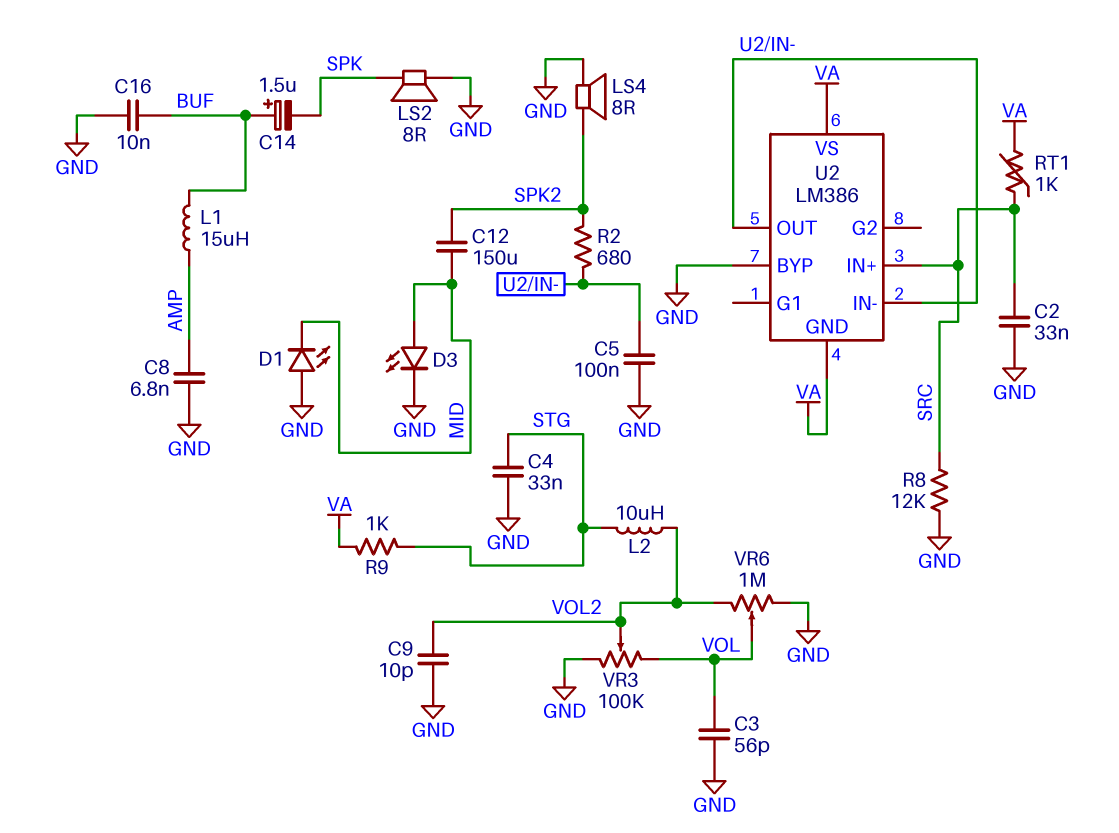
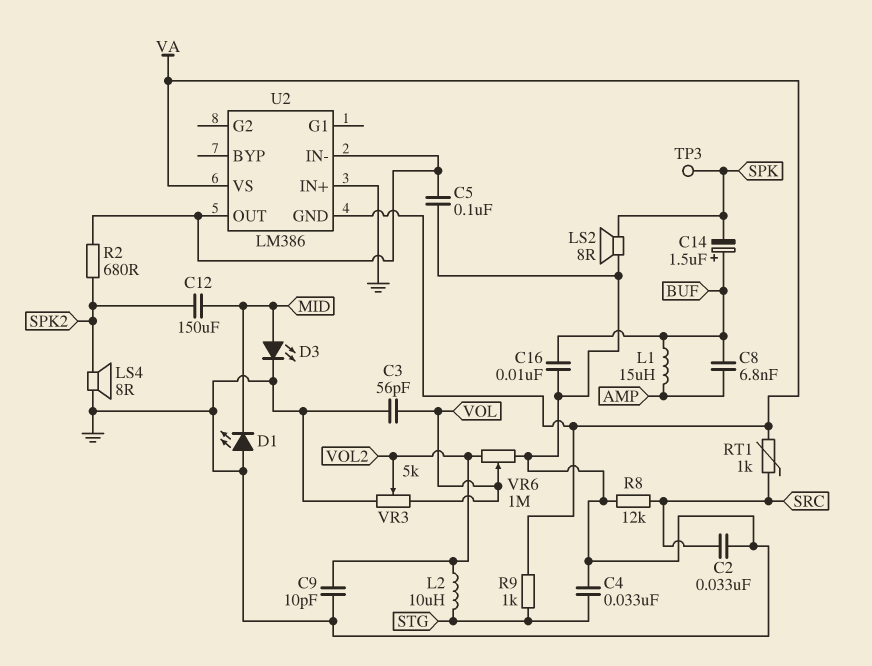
C8: 6.8nF (AMP, GND) -> 6.8nF (AMP, BUF)
TP3: none -> test point (SPK)
U2 pin BYP: GND -> none
U2 pin IN+: SRC -> GND
VR3: 100k (GND, VOL, wiper VOL2) -> 5k (GND, VOL, wiper VOL2)

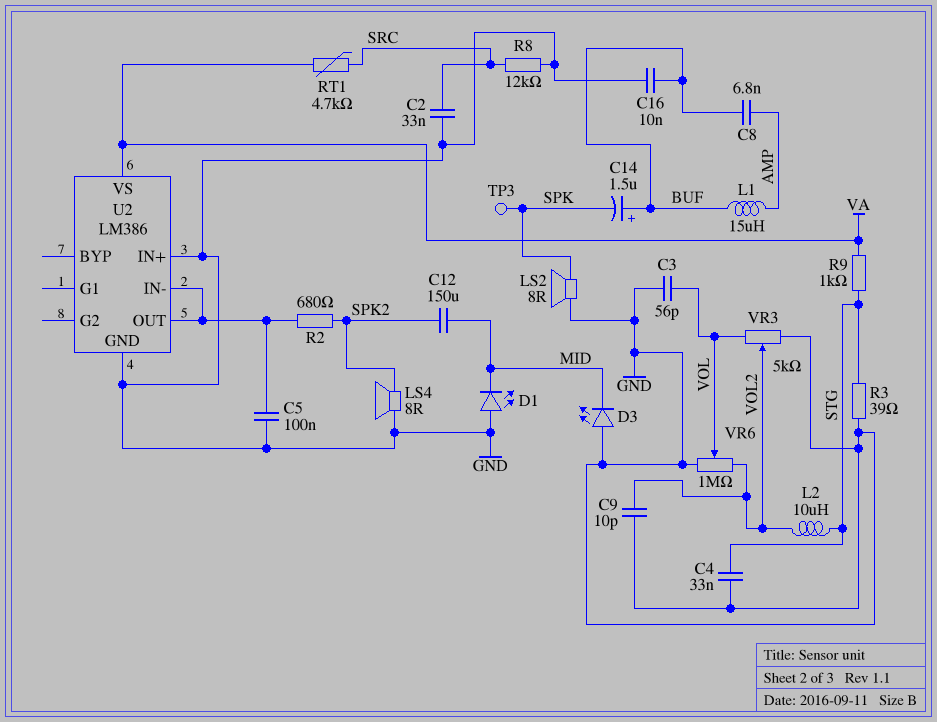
D3: LED (A MID, K GND) -> LED (A GND, K MID)
R3: none -> 39 (GND, STG)
RT1: 1k (SRC, VA) -> 4.7k (SRC, VA)
U2 pin GND: VA -> GND

